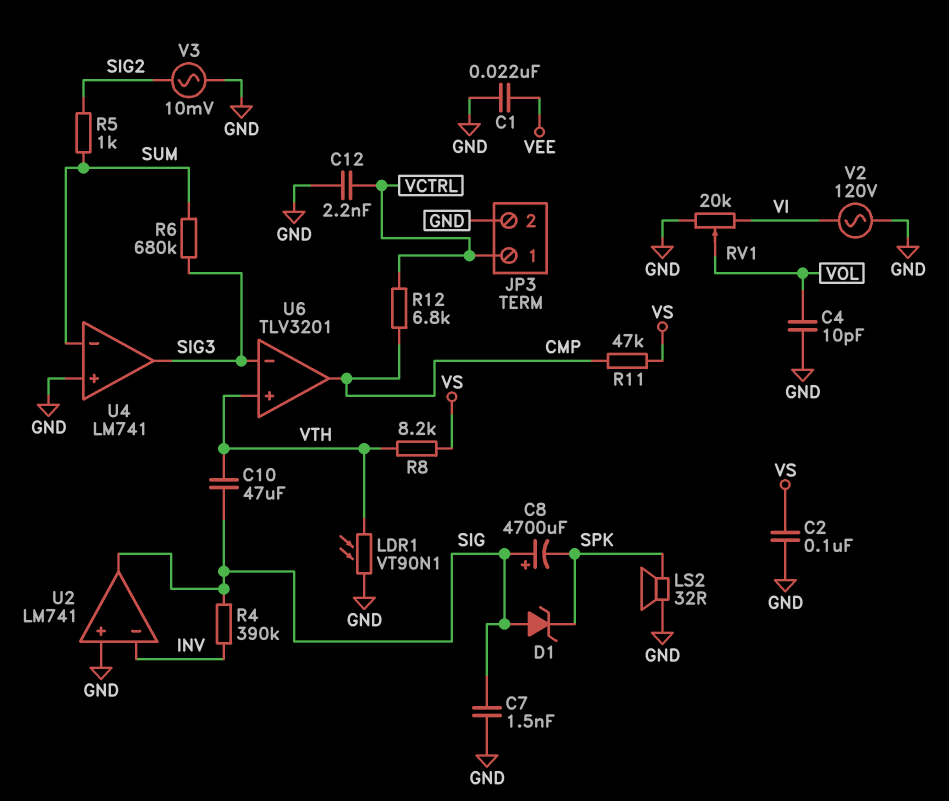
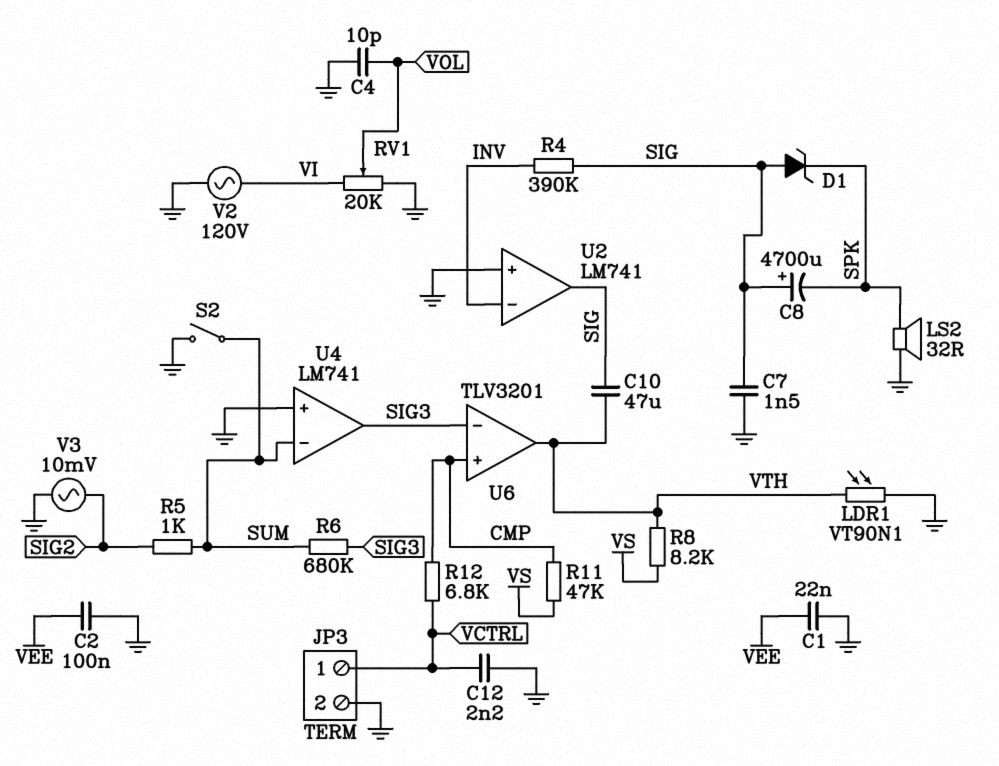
C2: 100nF (GND, VS) -> 100nF (GND, VEE)
S2: none -> switch (GND, SUM)
U6 pin in+: VTH -> CMP
U6 pin out: CMP -> VTH

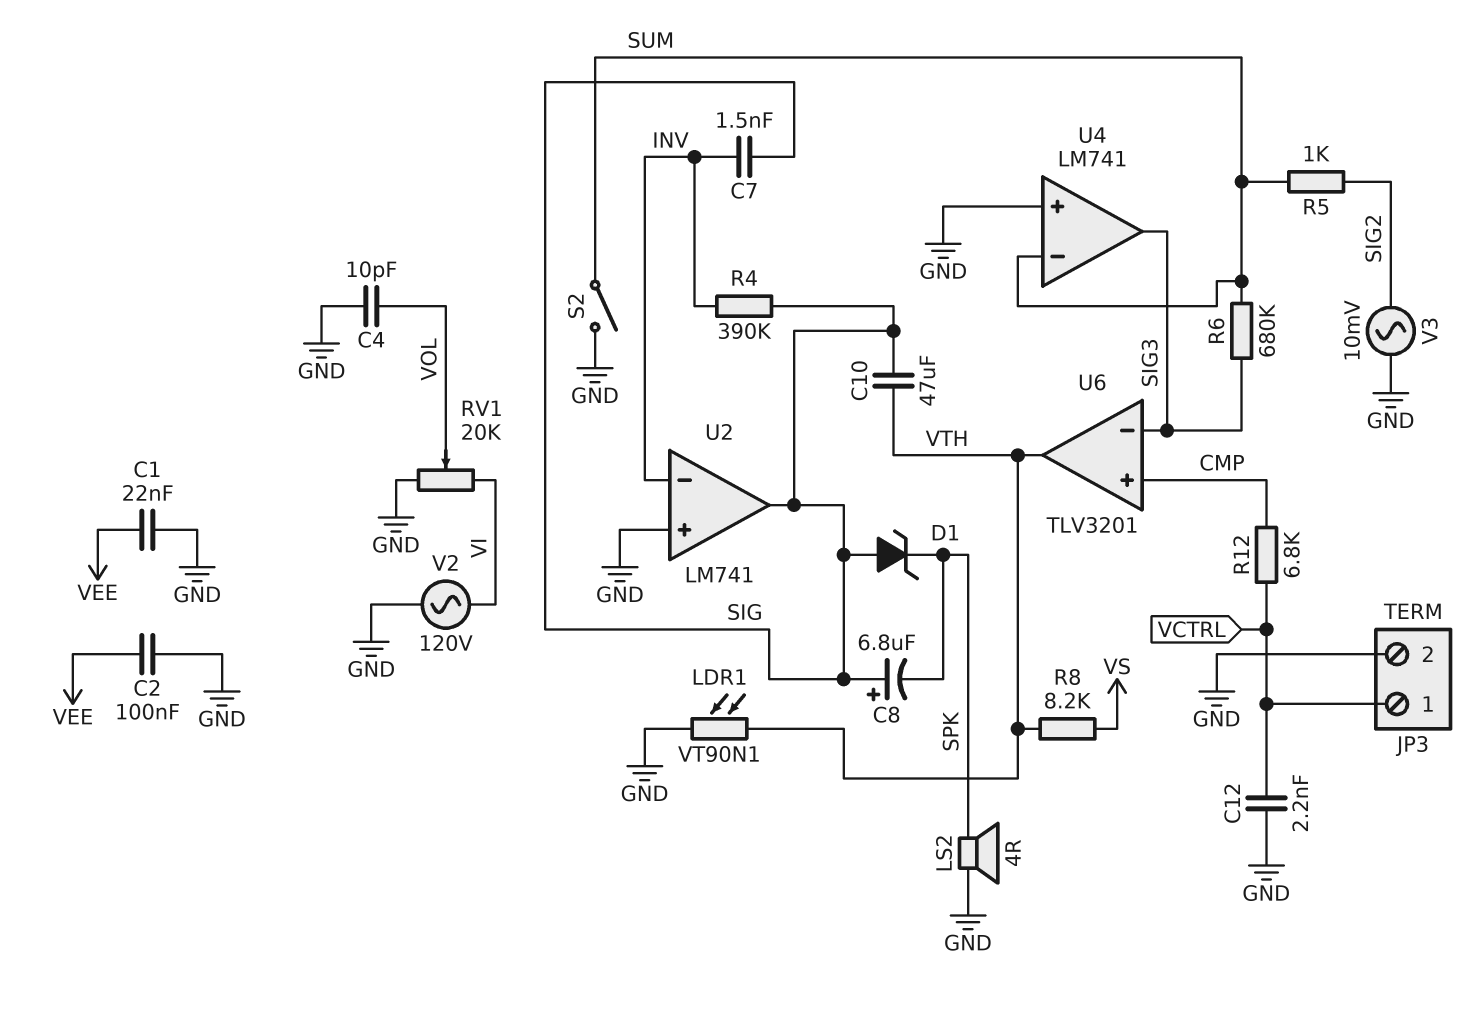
C7: 1.5nF (GND, SIG) -> 1.5nF (INV, SIG)
C8: 4700uF (plus SIG, minus SPK) -> 6.8uF (plus SIG, minus SPK)
LS2: speaker 32R (GND, SPK) -> speaker 4R (GND, SPK)
R11: 47k (CMP, VS) -> none

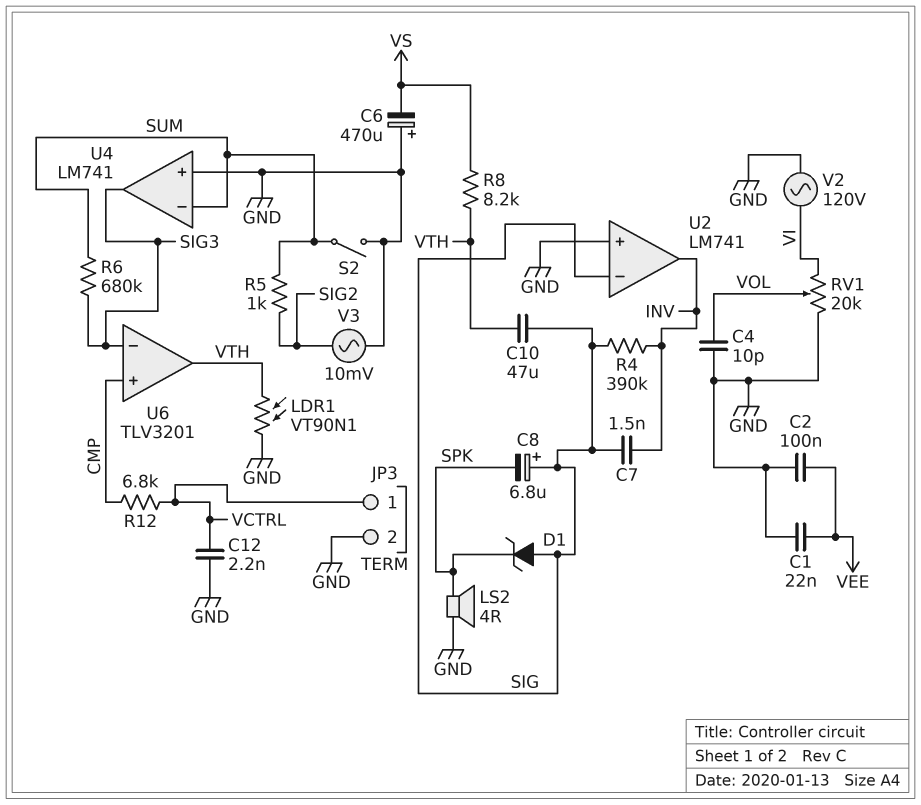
C6: none -> 470uF (plus GND, minus VS)
U2 pin in-: INV -> SIG
U2 pin out: SIG -> INV

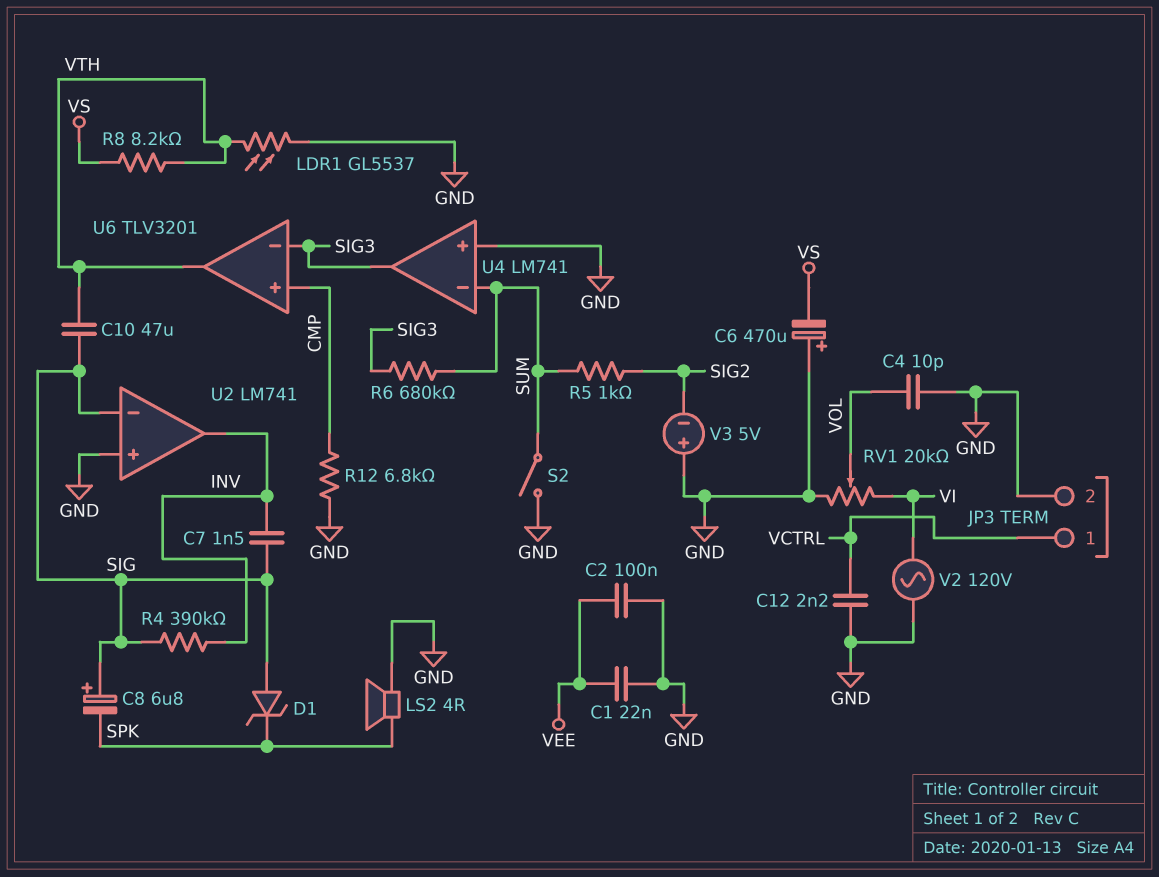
LDR1: VT90N1 (GND, VTH) -> GL5537 (GND, VTH)
R12: 6.8k (CMP, VCTRL) -> 6.8k (CMP, GND)
V3: AC 10mV (GND, SIG2) -> 5V (plus GND, minus SIG2)

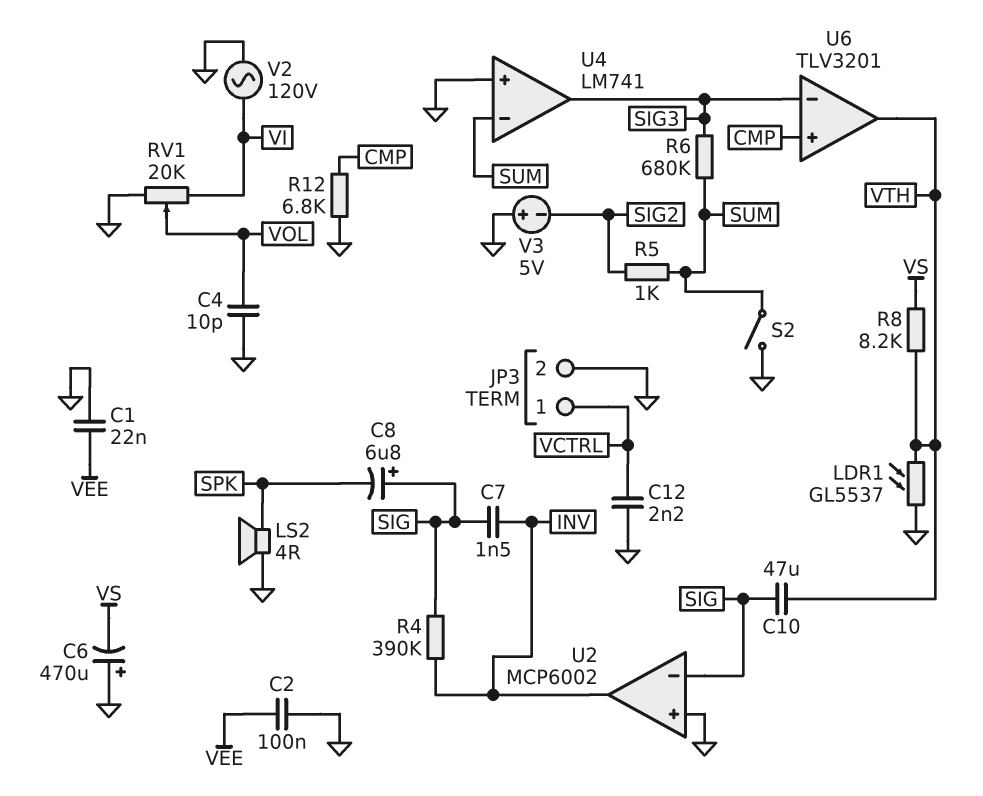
D1: zener (A SIG, K SPK) -> none
U2: LM741 -> MCP6002

